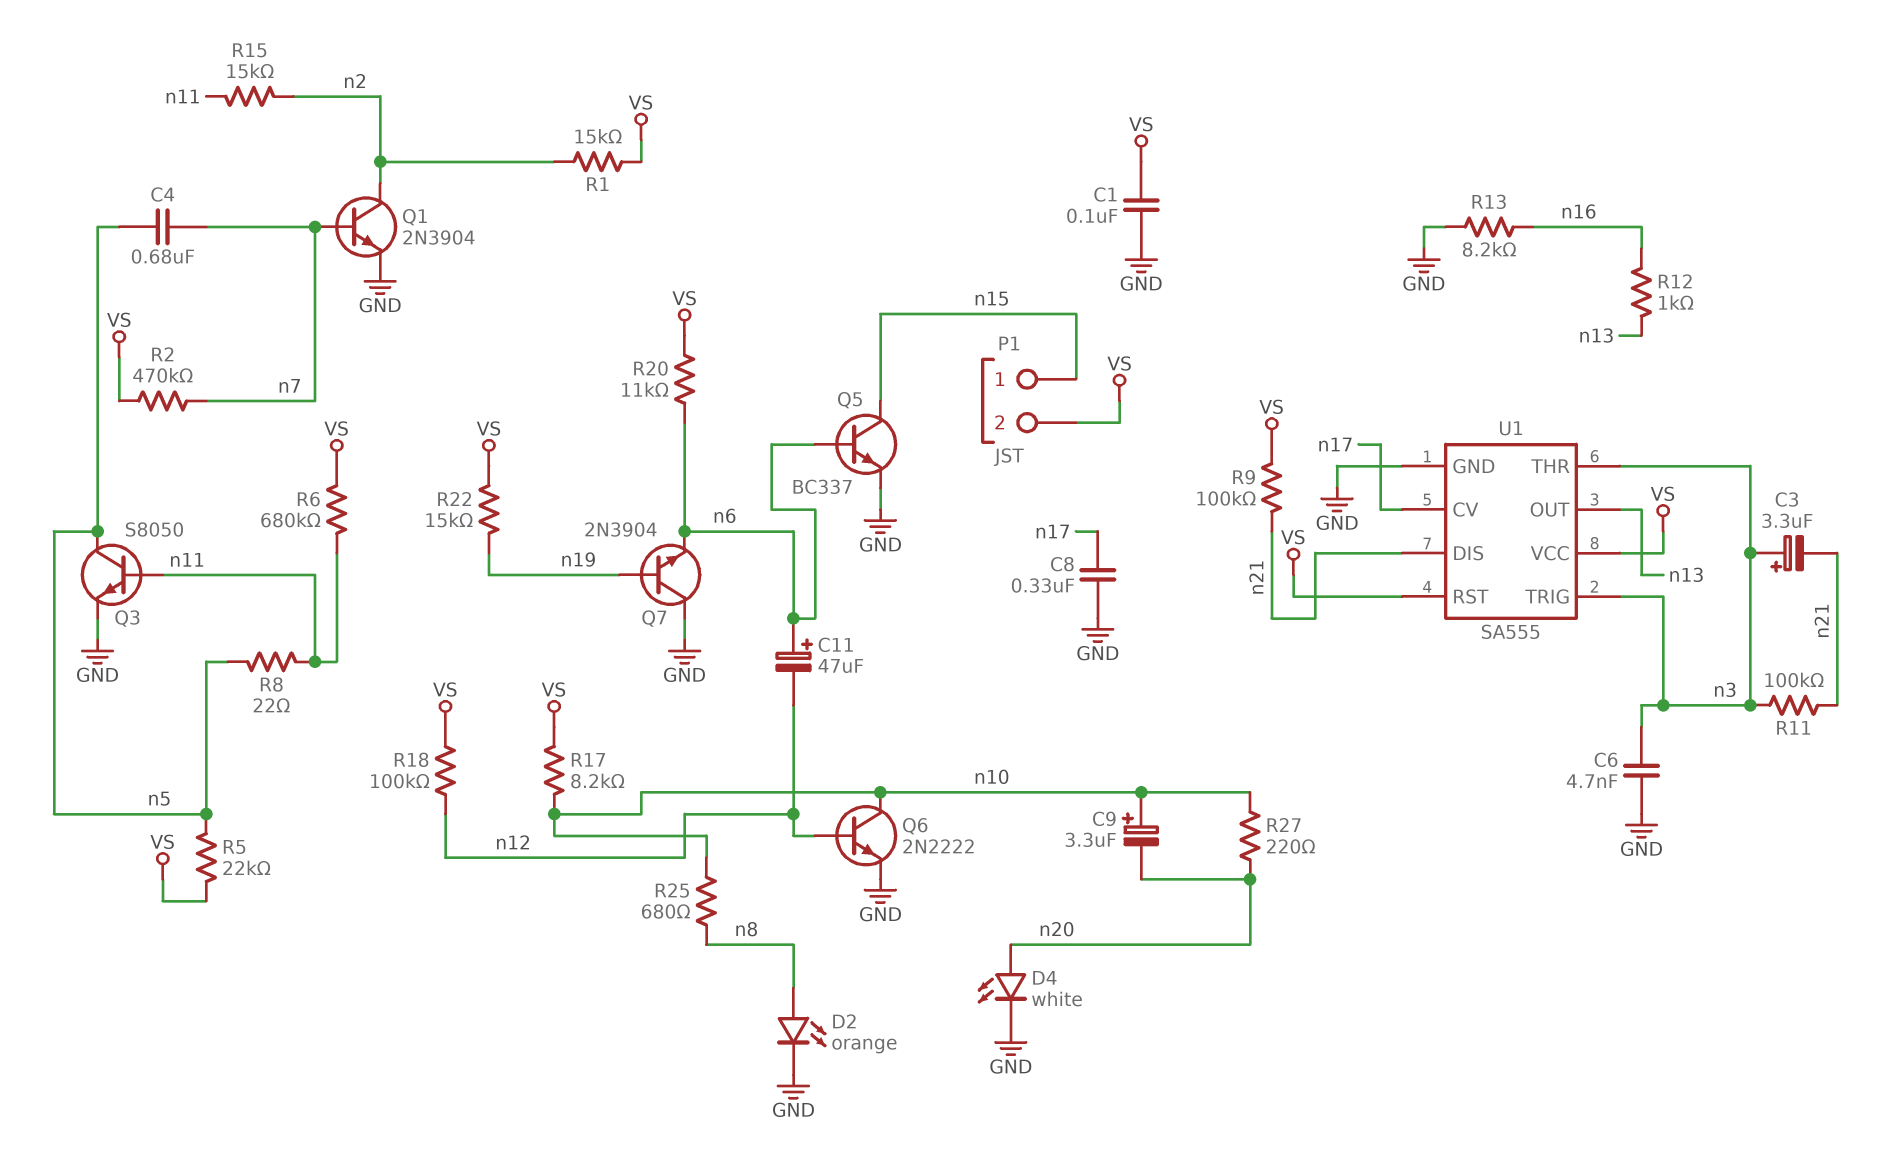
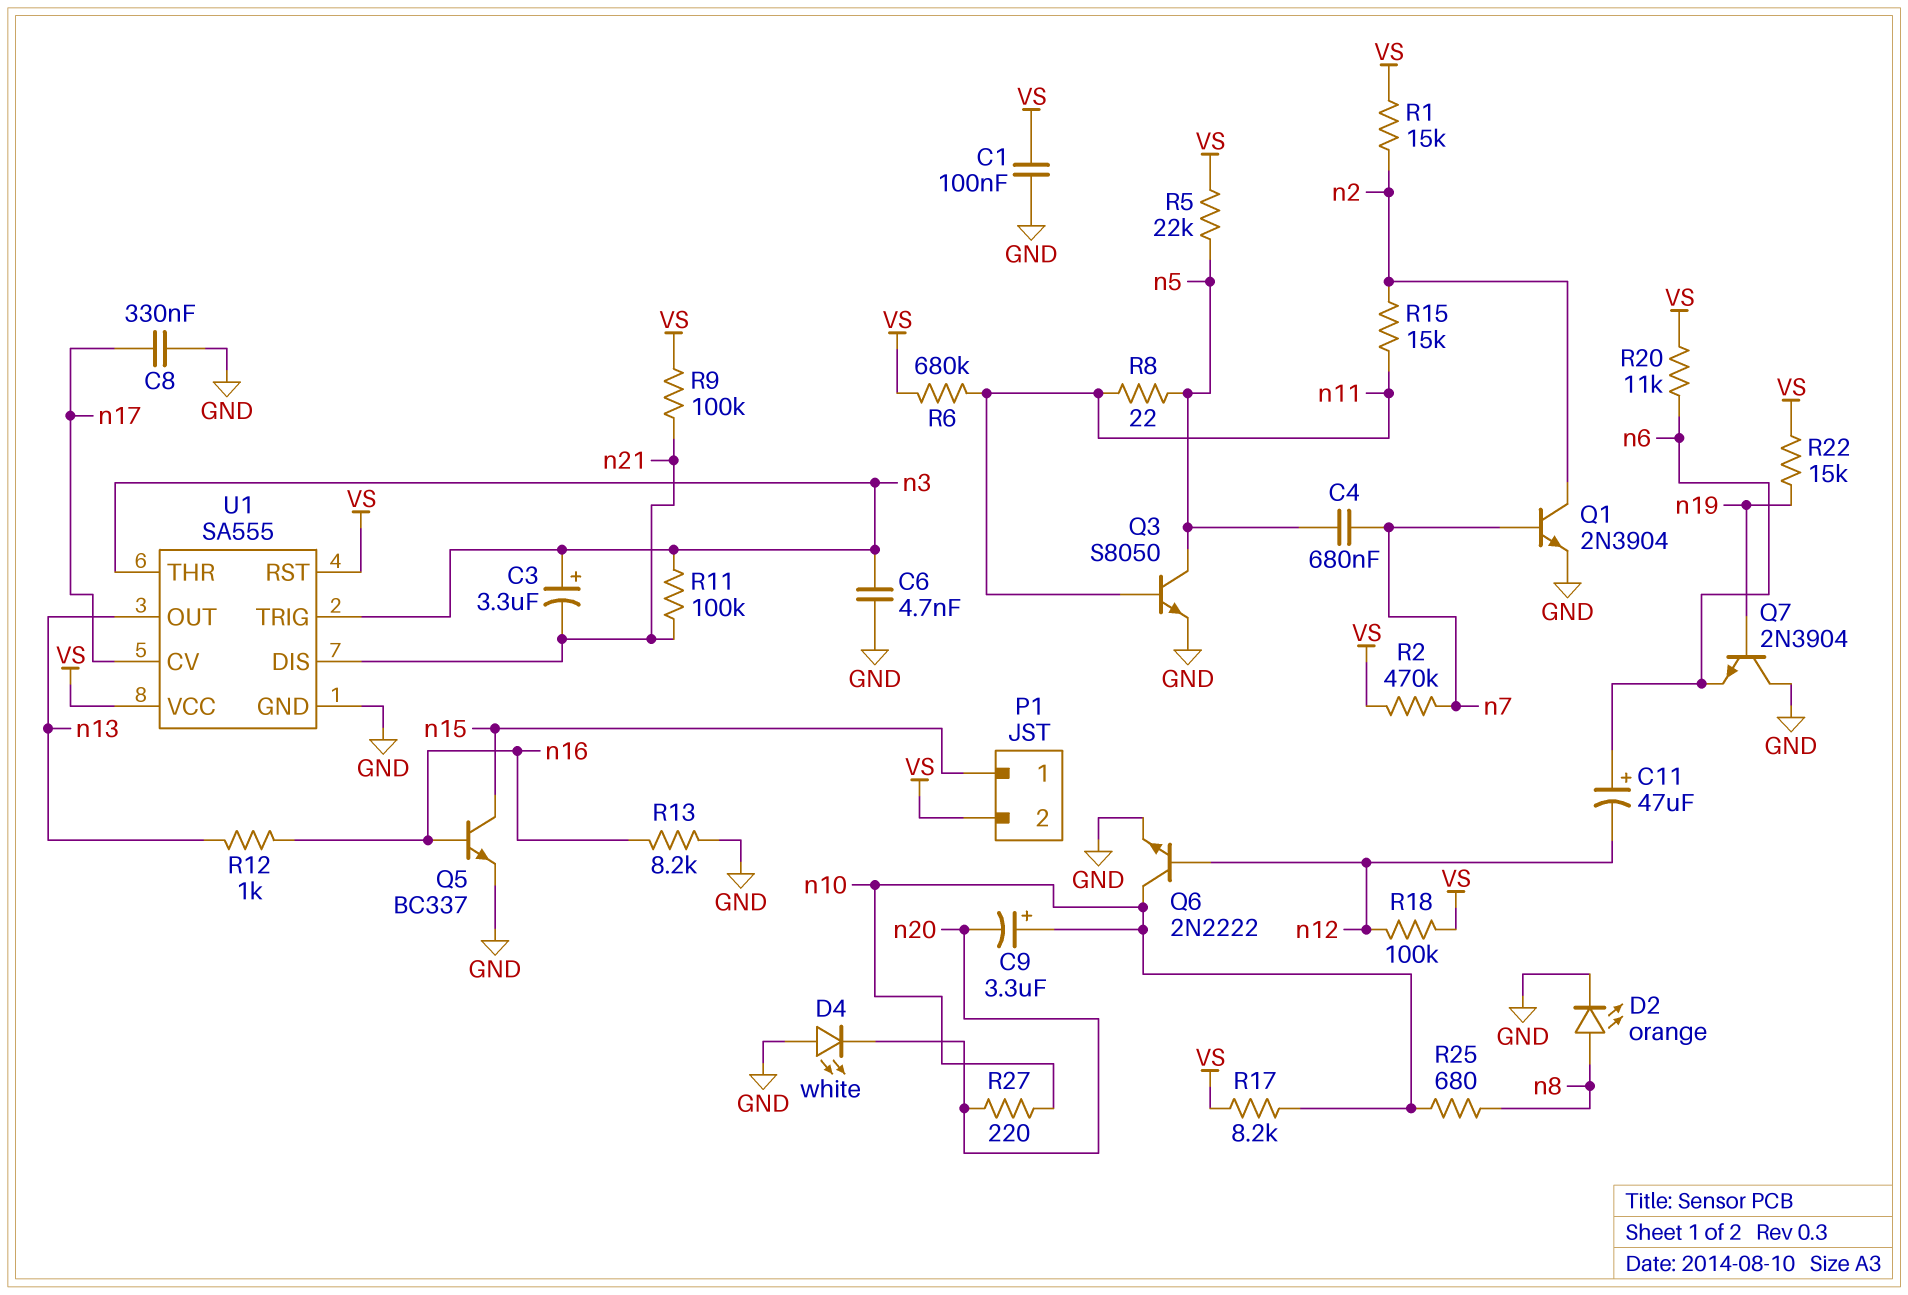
D4: LED white (A n20, K GND) -> LED white (A GND, K n20)
Q5: NPN BC337 (B n6, C n15, E GND) -> NPN BC337 (B n16, C n15, E GND)

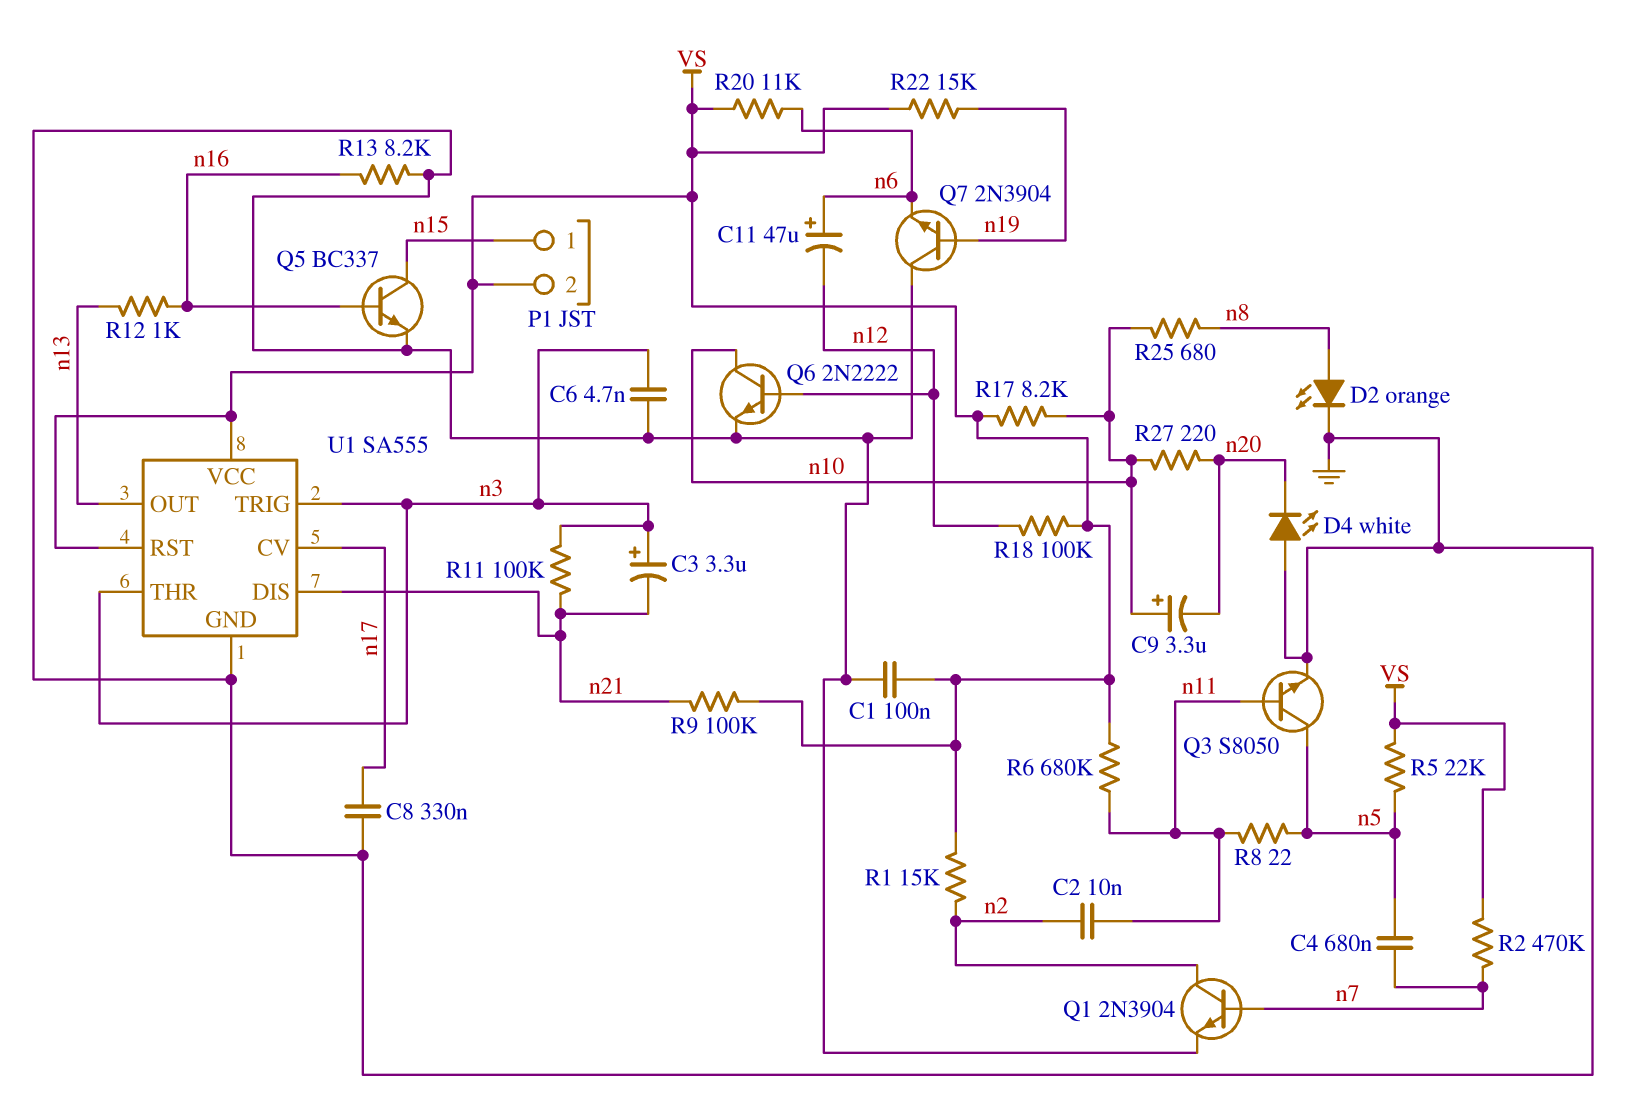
C2: none -> 10nF (n2, n11)
R15: 15k (n2, n11) -> none

